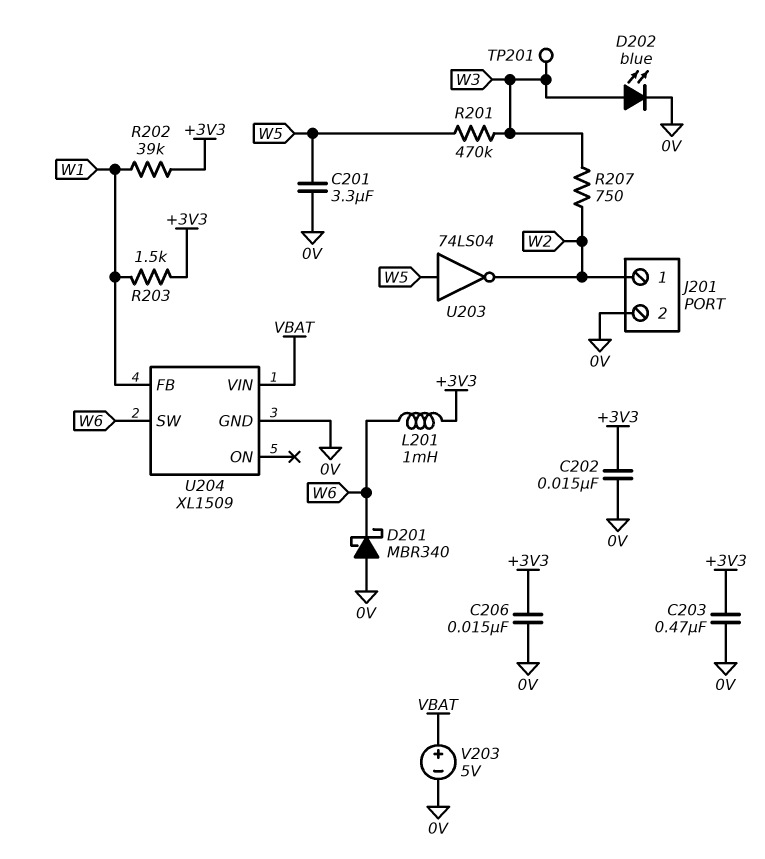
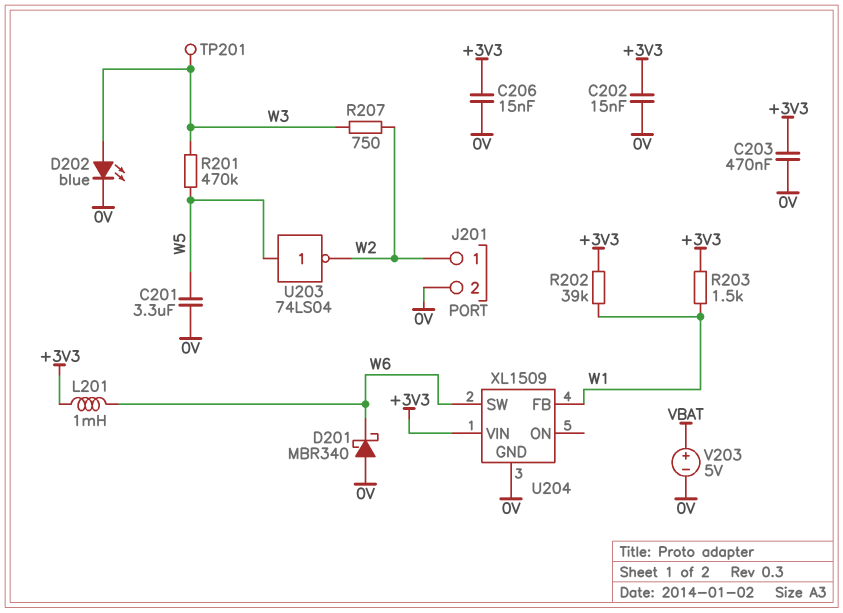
U204 pin VIN: VBAT -> +3V3

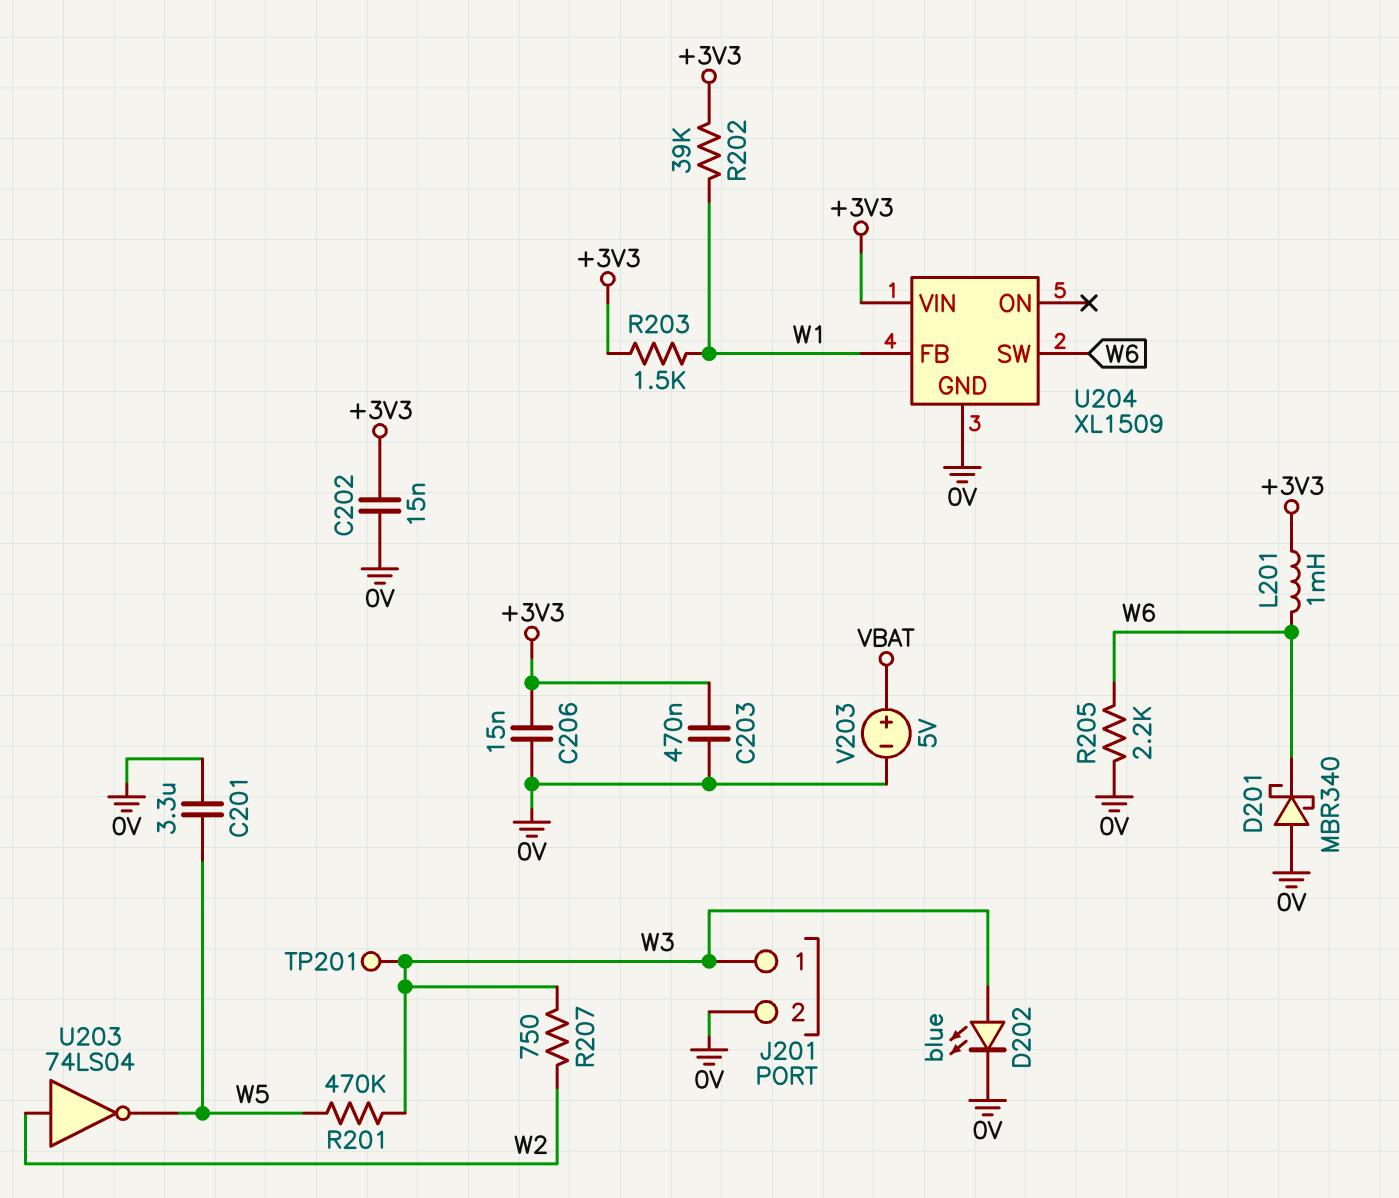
J201 pin 1: W2 -> W3
R205: none -> 2.2k (0V, W6)
U203: NOT 74LS04 (in W5, out W2) -> NOT 74LS04 (in W2, out W5)

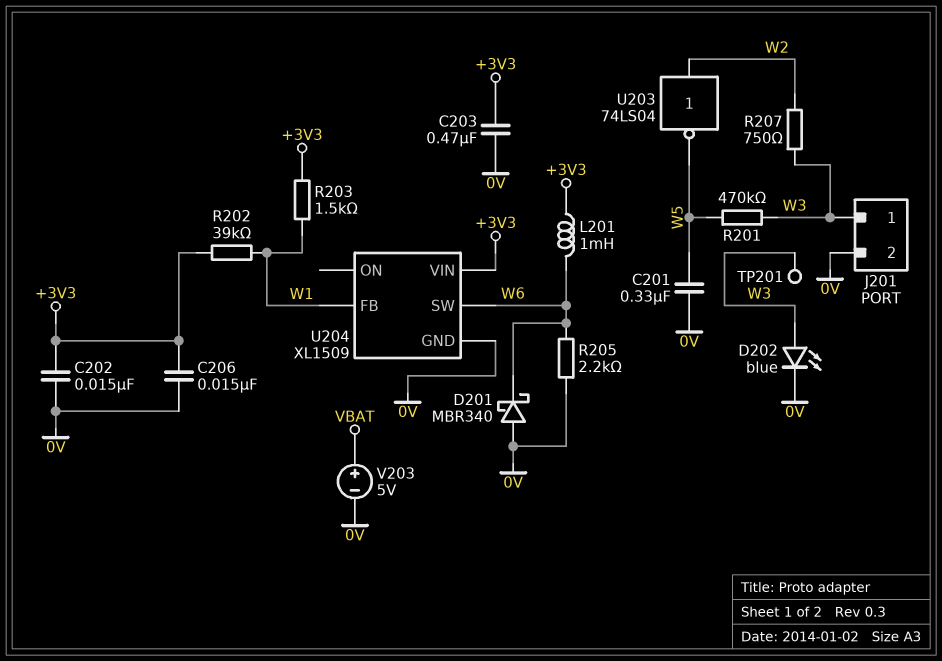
C201: 3.3uF (0V, W5) -> 330nF (0V, W5)

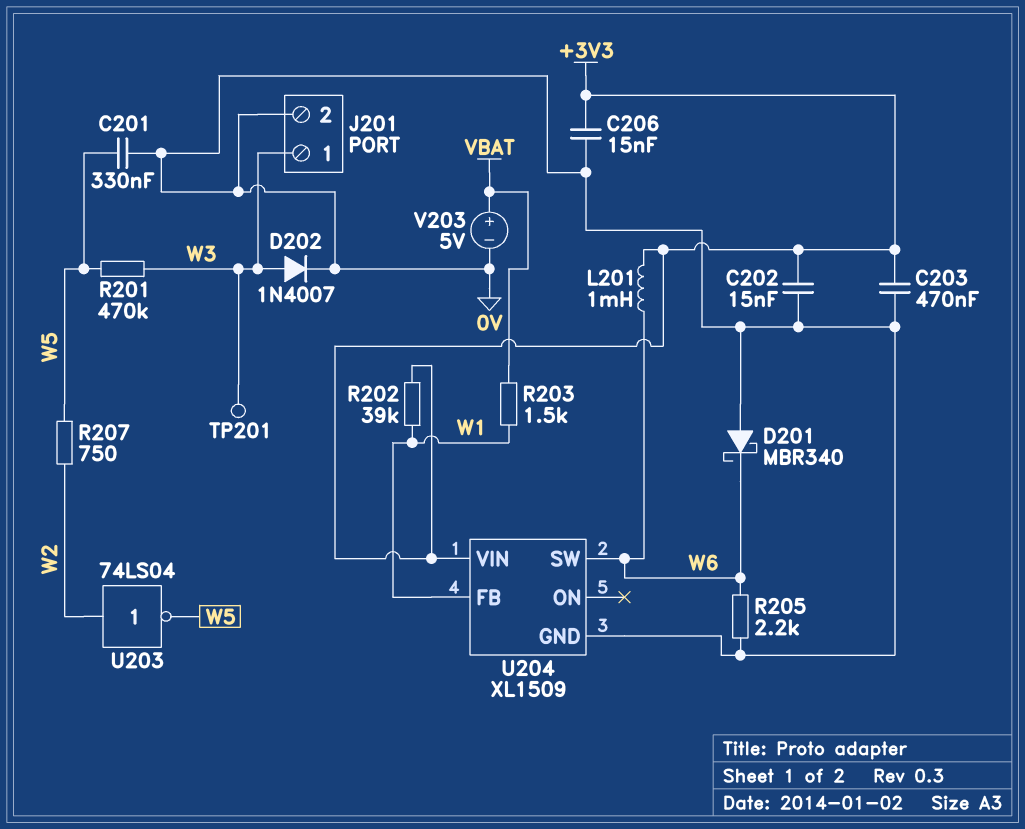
D202: LED blue (A W3, K 0V) -> diode 1N4007 (A W3, K 0V)
R203: 1.5k (+3V3, W1) -> 1.5k (VBAT, W1)
R207: 750 (W2, W3) -> 750 (W2, W5)

